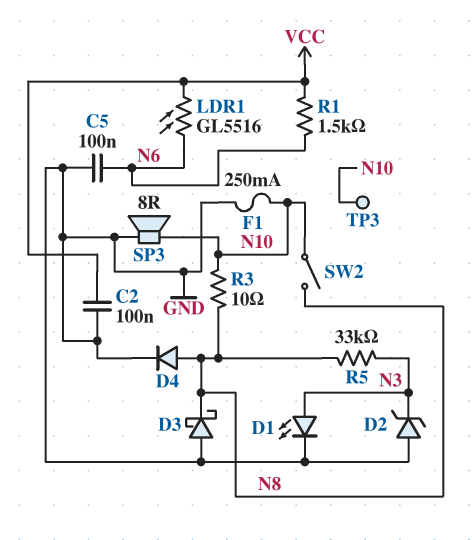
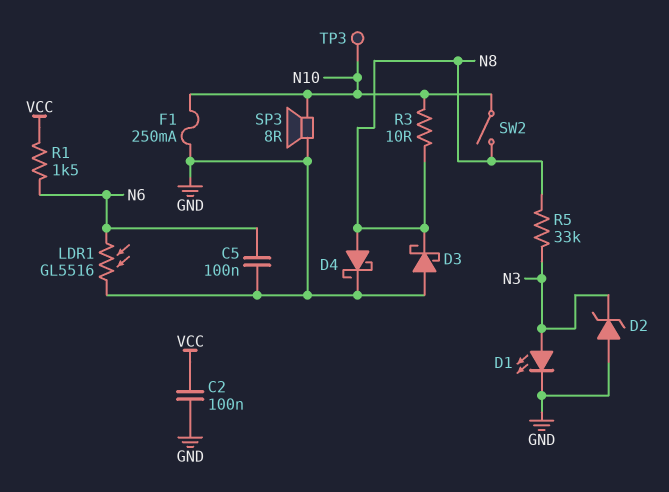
D4: diode (A N8, K GND) -> schottky (A N8, K GND)
LDR1: GL5516 (N6, VCC) -> GL5516 (GND, N6)

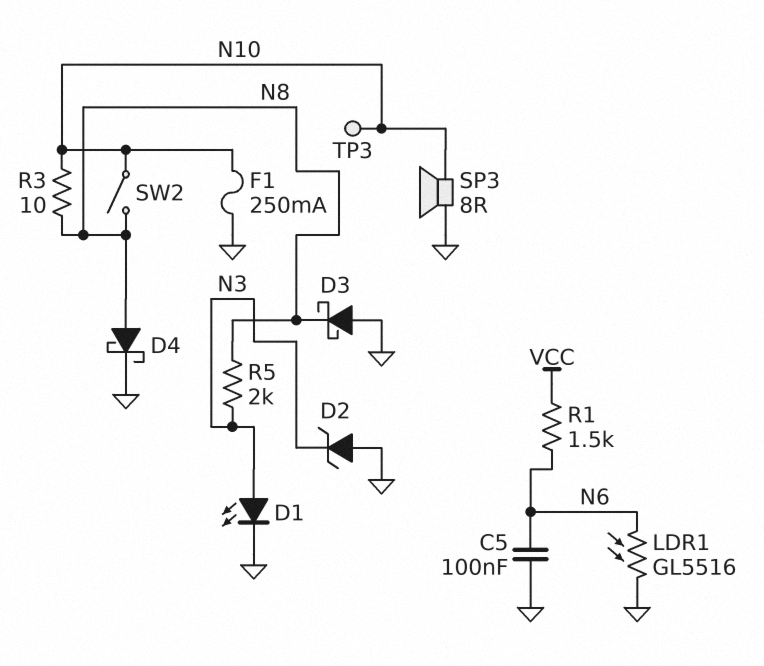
C2: 100nF (GND, VCC) -> none
R5: 33k (N3, N8) -> 2k (N3, N8)

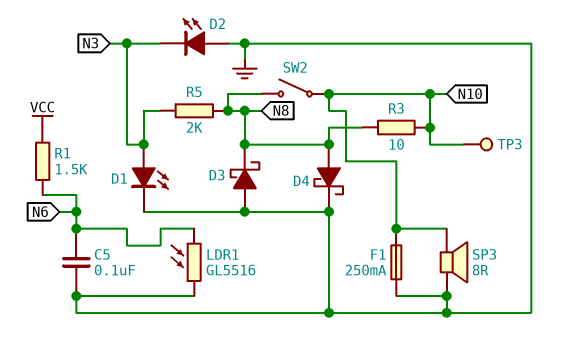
D2: zener (A GND, K N3) -> LED (A GND, K N3)

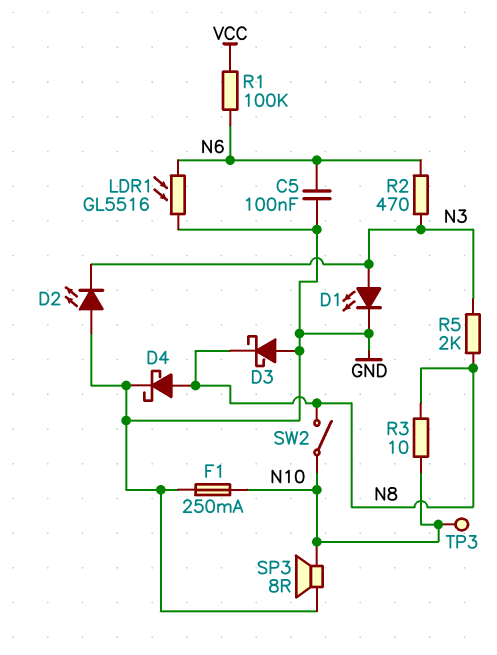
R1: 1.5k (N6, VCC) -> 100k (N6, VCC)
R2: none -> 470 (N3, N6)

